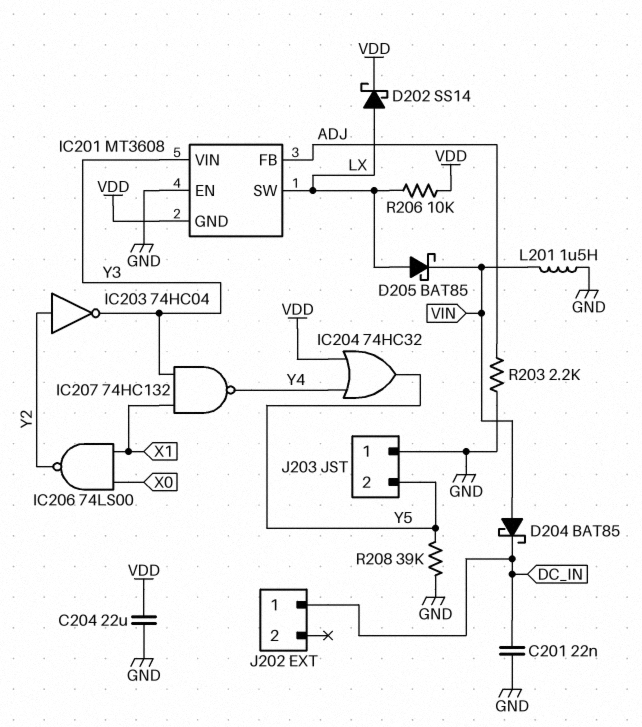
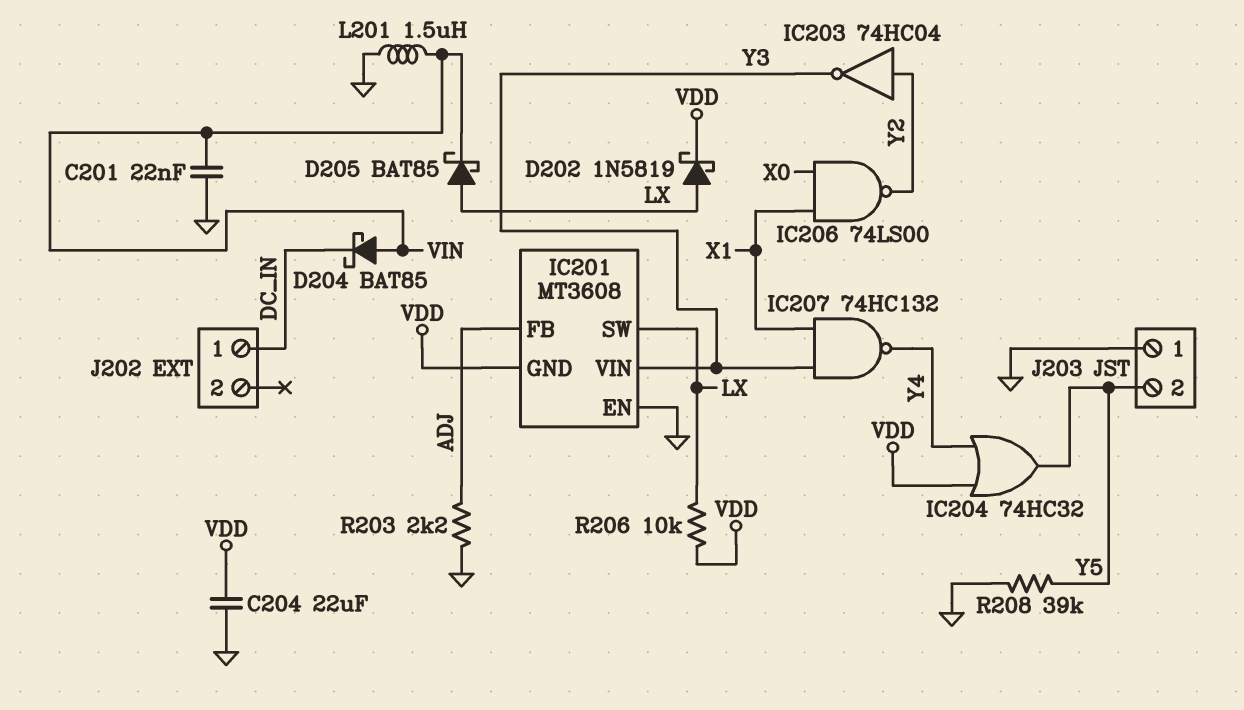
C201: 22nF (DC_IN, GND) -> 22nF (GND, VIN)
D202: schottky SS14 (A LX, K VDD) -> schottky 1N5819 (A LX, K VDD)

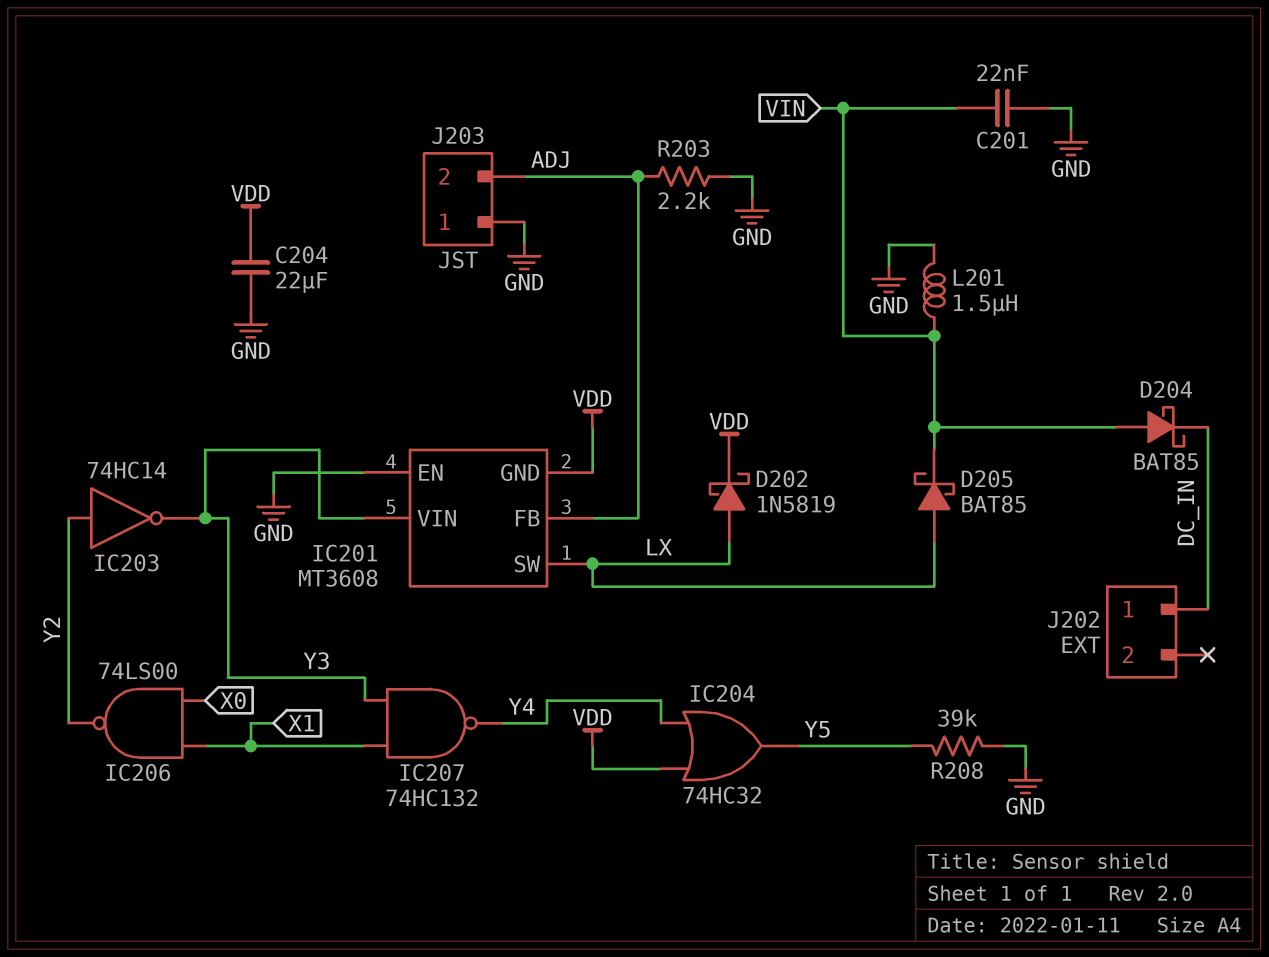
IC203: NOT 74HC04 (in Y2, out Y3) -> NOT 74HC14 (in Y2, out Y3)
J203 pin 2: Y5 -> ADJ
R206: 10k (LX, VDD) -> none

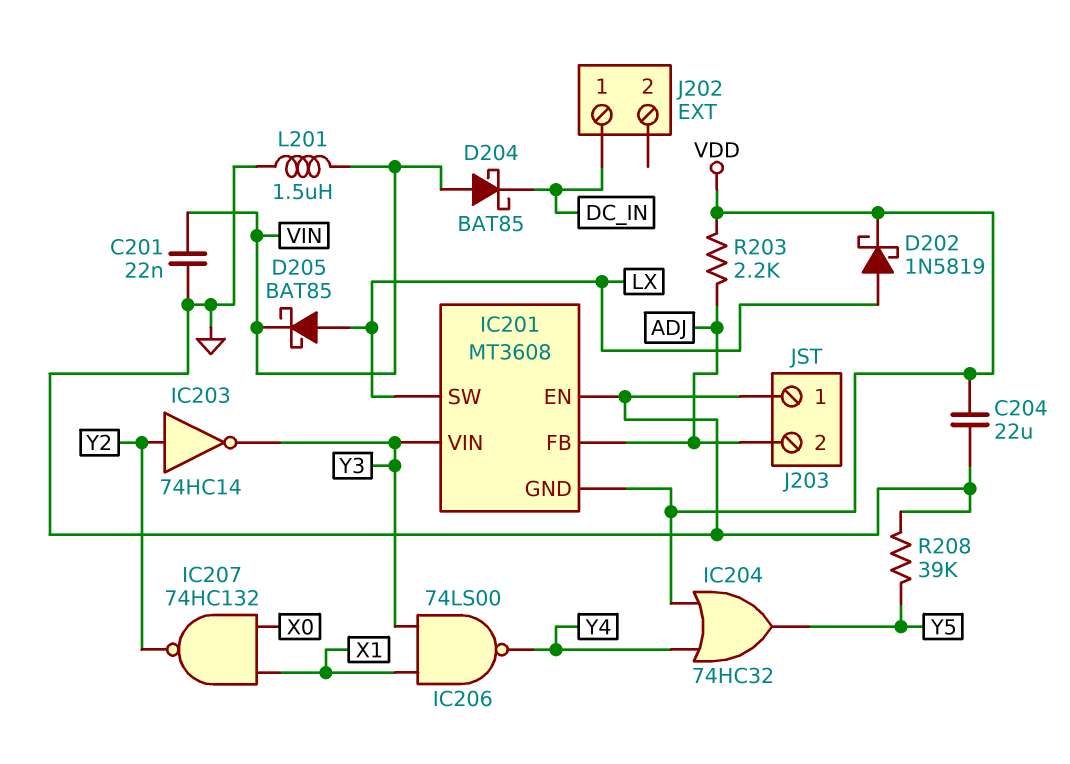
IC206: NAND 74LS00 (in X0, in X1, out Y2) -> NAND 74LS00 (in X1, in Y3, out Y4)
IC207: NAND 74HC132 (in X1, in Y3, out Y4) -> NAND 74HC132 (in X0, in X1, out Y2)
R203: 2.2k (ADJ, GND) -> 2.2k (ADJ, VDD)

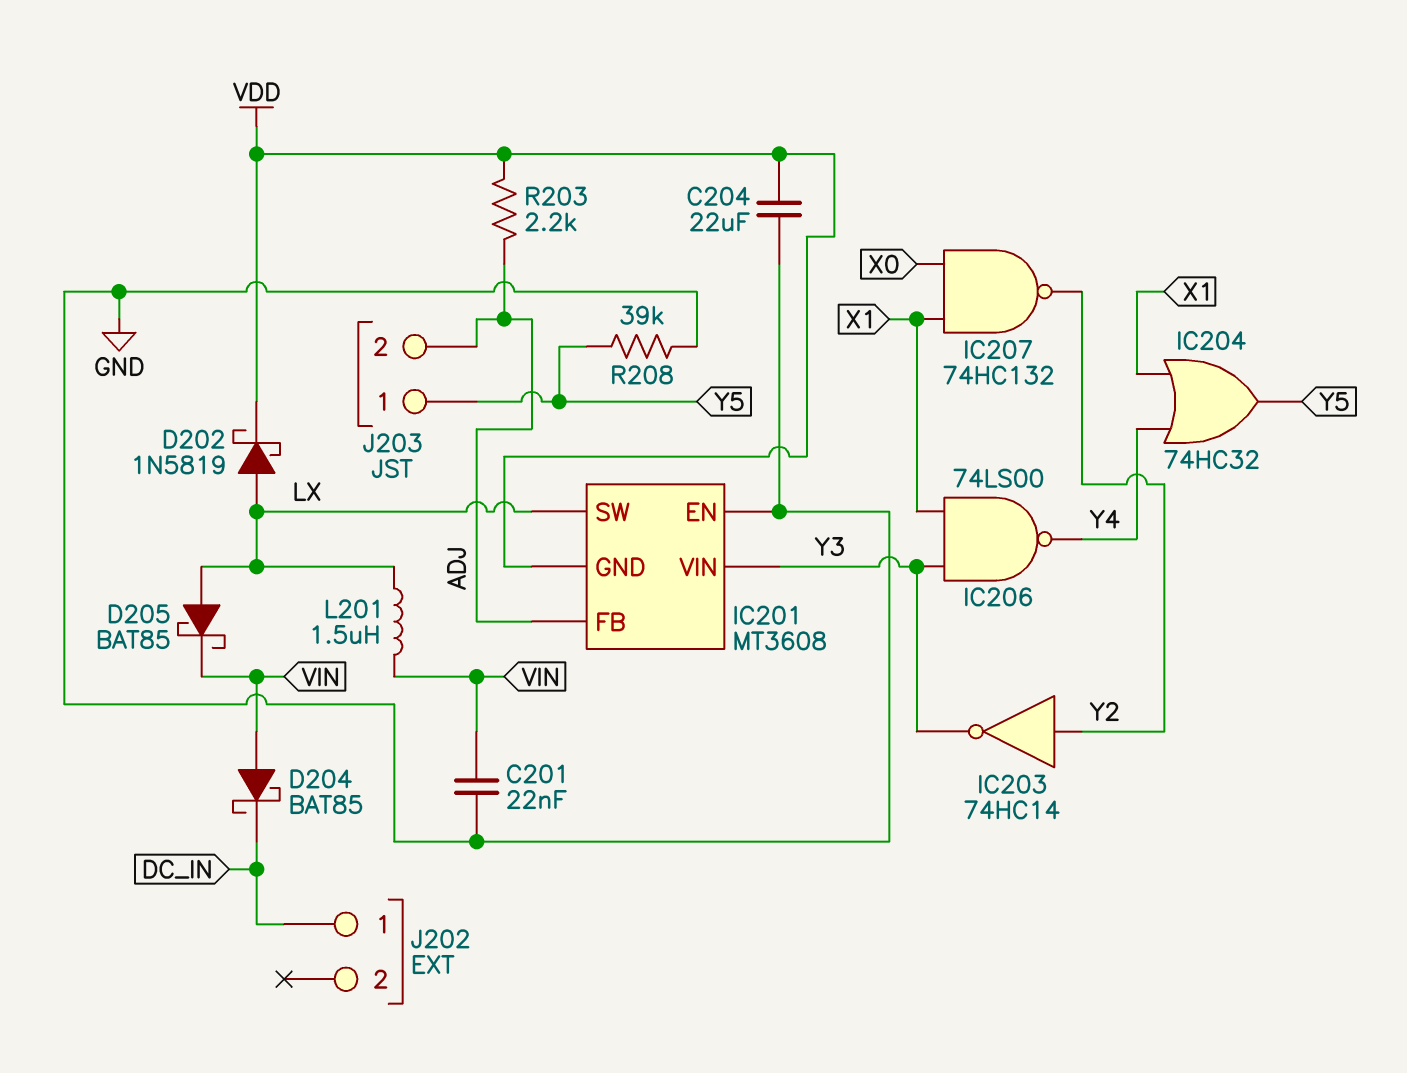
IC204: OR 74HC32 (in VDD, in Y4, out Y5) -> OR 74HC32 (in X1, in Y4, out Y5)
J203 pin 1: GND -> Y5
L201: 1.5uH (GND, VIN) -> 1.5uH (LX, VIN)

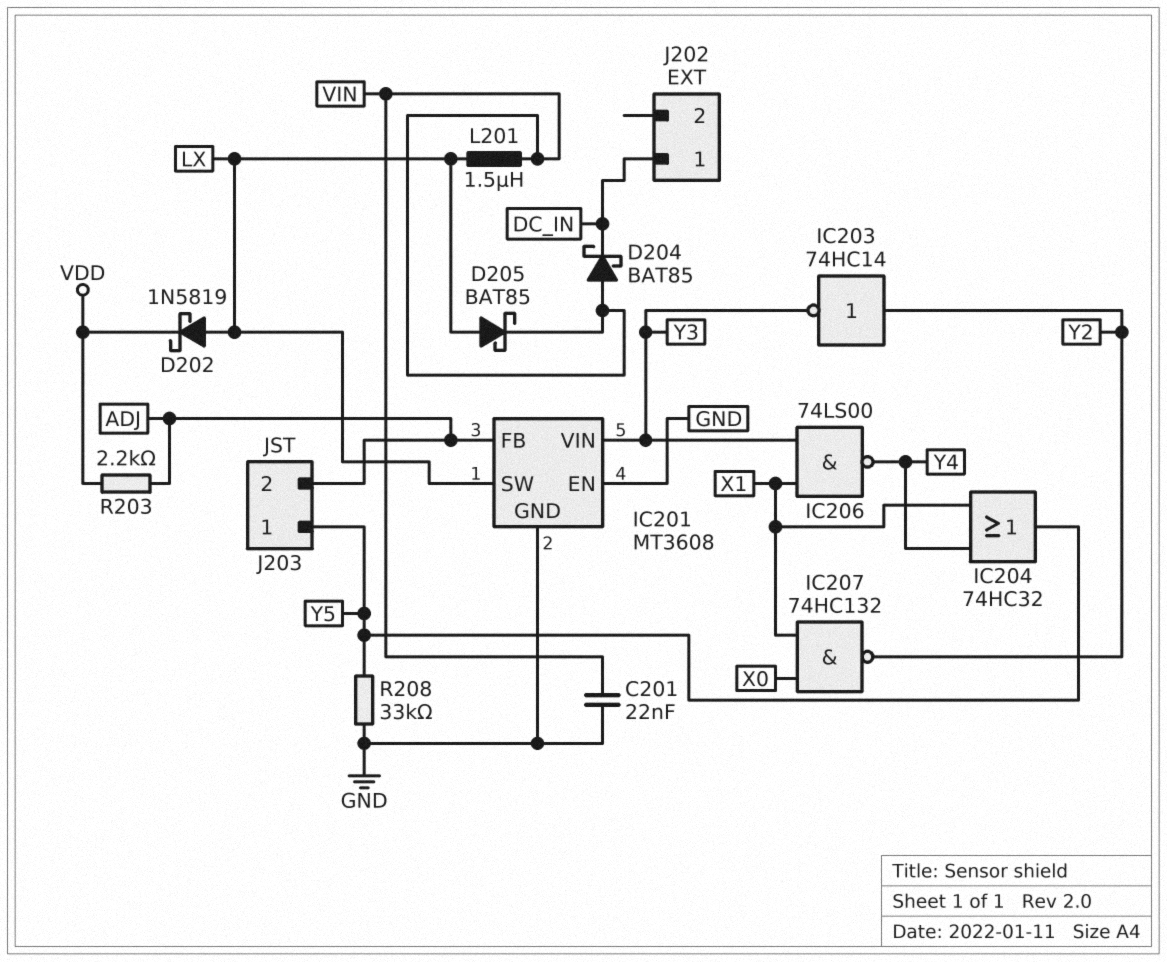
C204: 22uF (GND, VDD) -> none
IC201 pin GND: VDD -> GND
R208: 39k (GND, Y5) -> 33k (GND, Y5)

